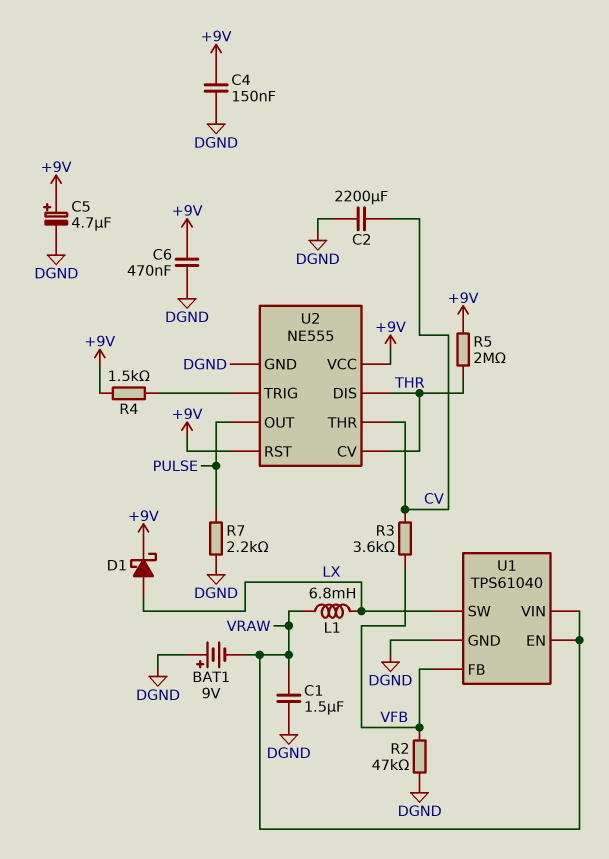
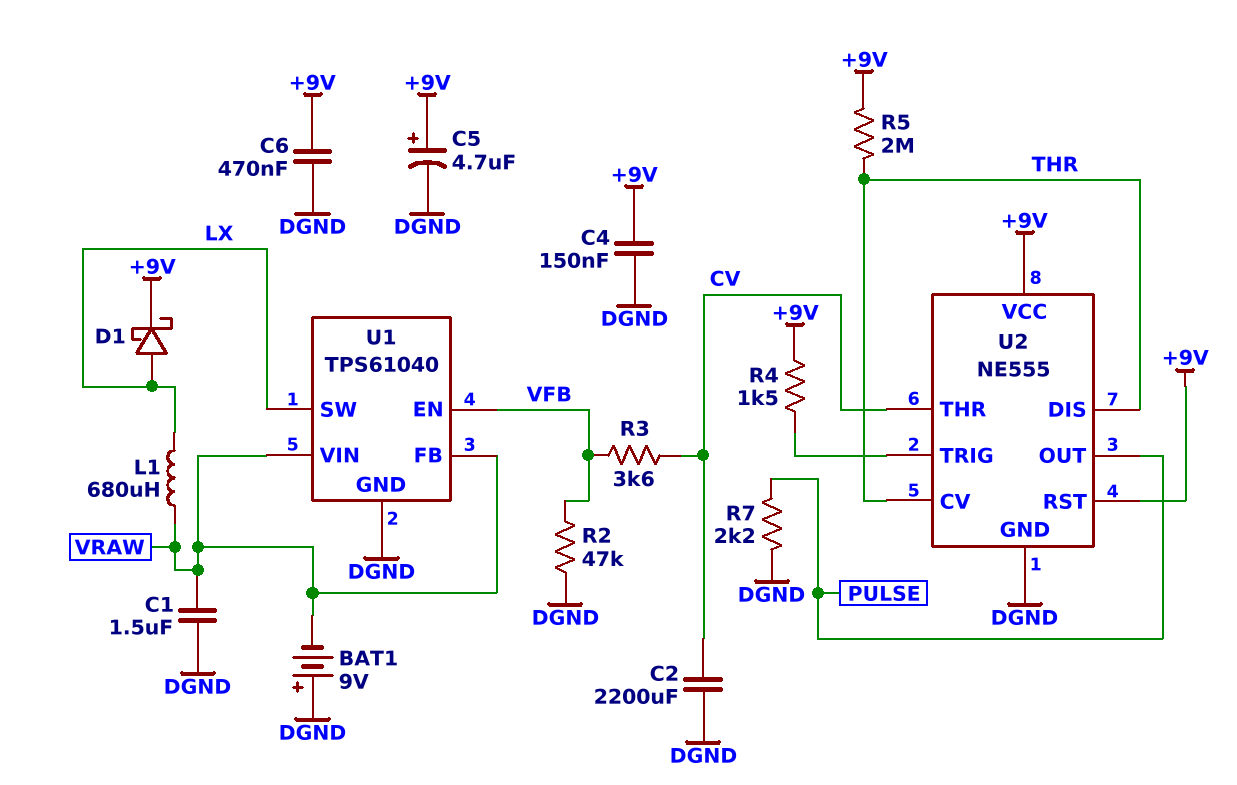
L1: 6.8mH (LX, VRAW) -> 680uH (LX, VRAW)
U1 pin EN: VRAW -> VFB
U1 pin FB: VFB -> VRAW

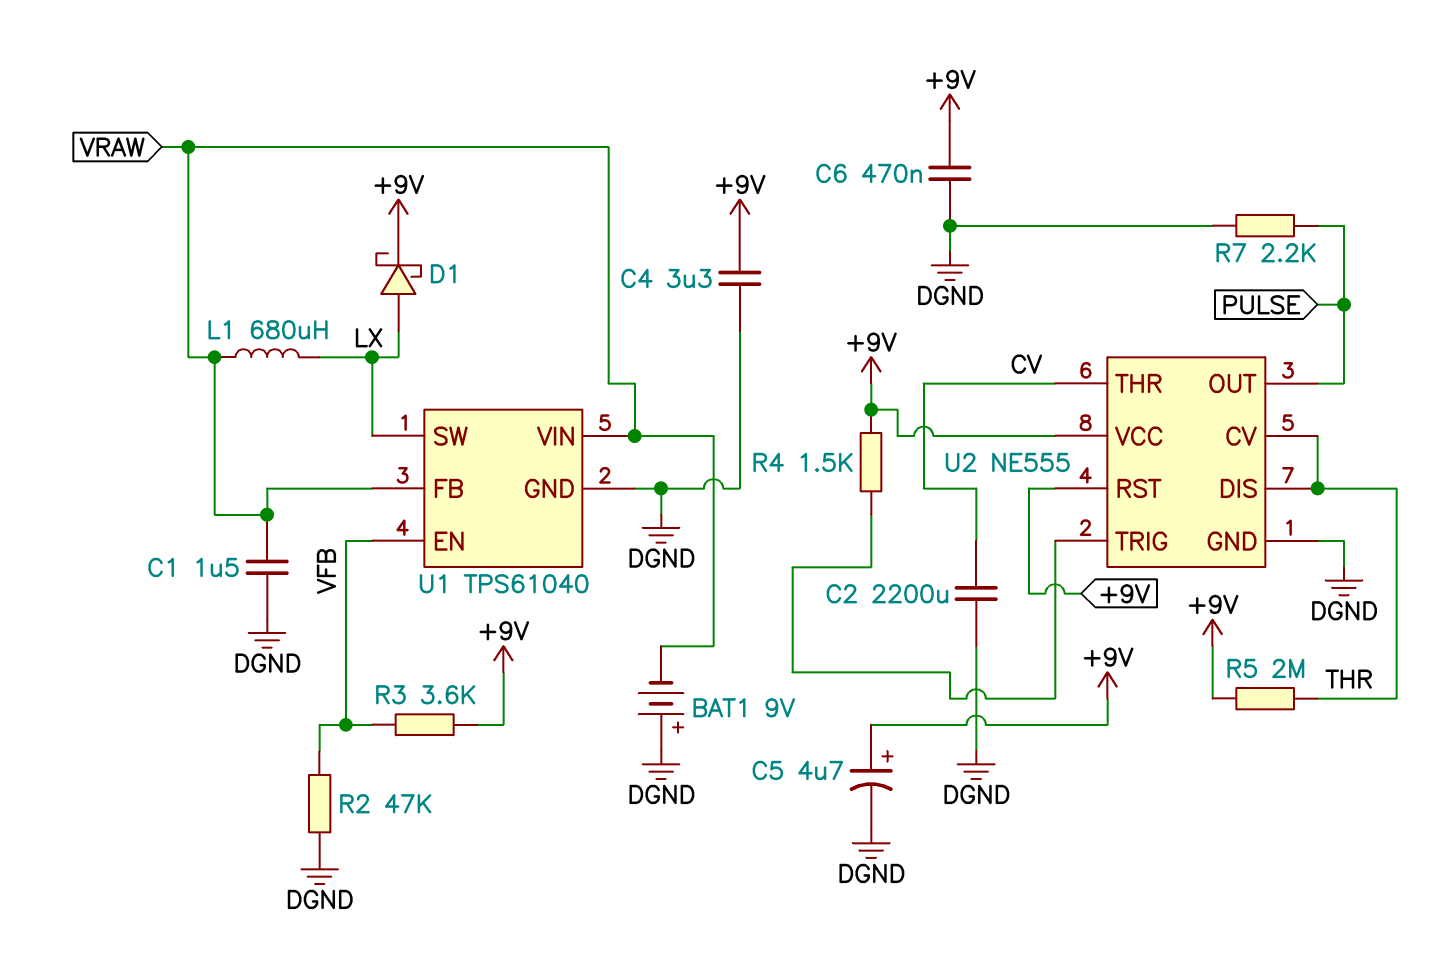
C4: 150nF (+9V, DGND) -> 3.3uF (+9V, DGND)
R3: 3.6k (CV, VFB) -> 3.6k (+9V, VFB)

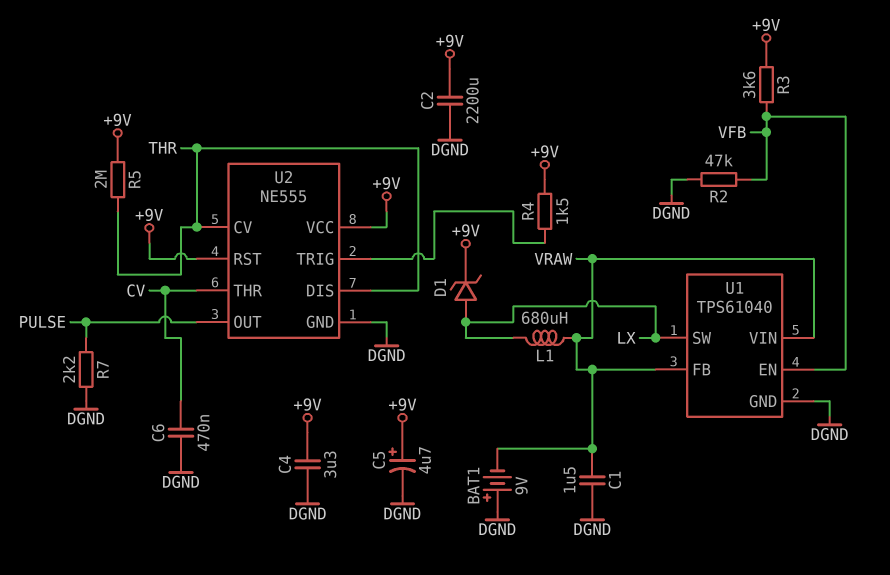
C2: 2200uF (CV, DGND) -> 2200uF (+9V, DGND)
C6: 470nF (+9V, DGND) -> 470nF (CV, DGND)
D1: schottky (A LX, K +9V) -> zener (A LX, K +9V)

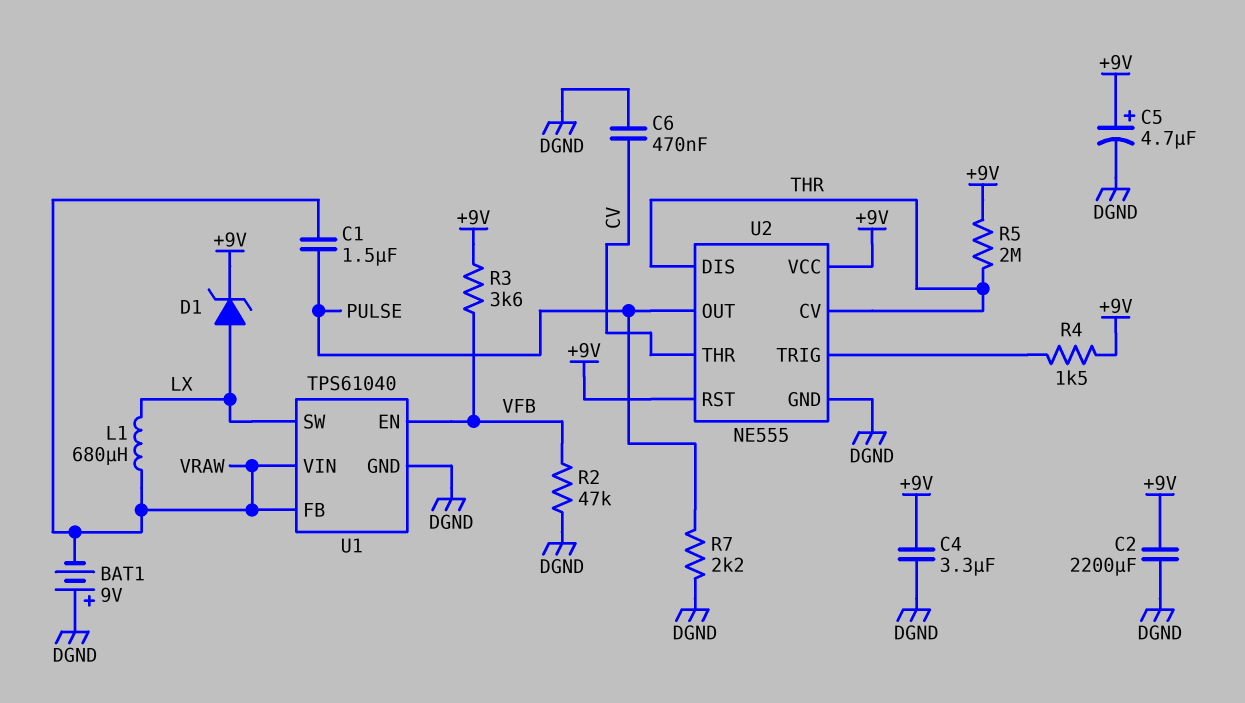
C1: 1.5uF (DGND, VRAW) -> 1.5uF (PULSE, VRAW)

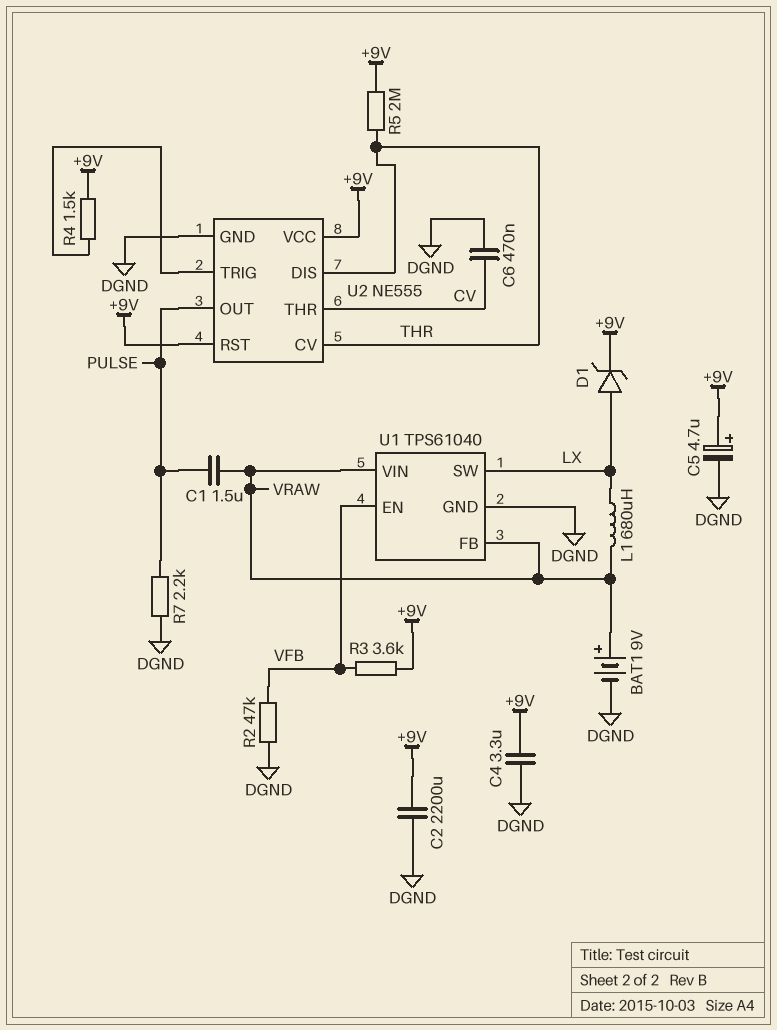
BAT1: 9V (plus DGND, minus VRAW) -> 9V (plus VRAW, minus DGND)

